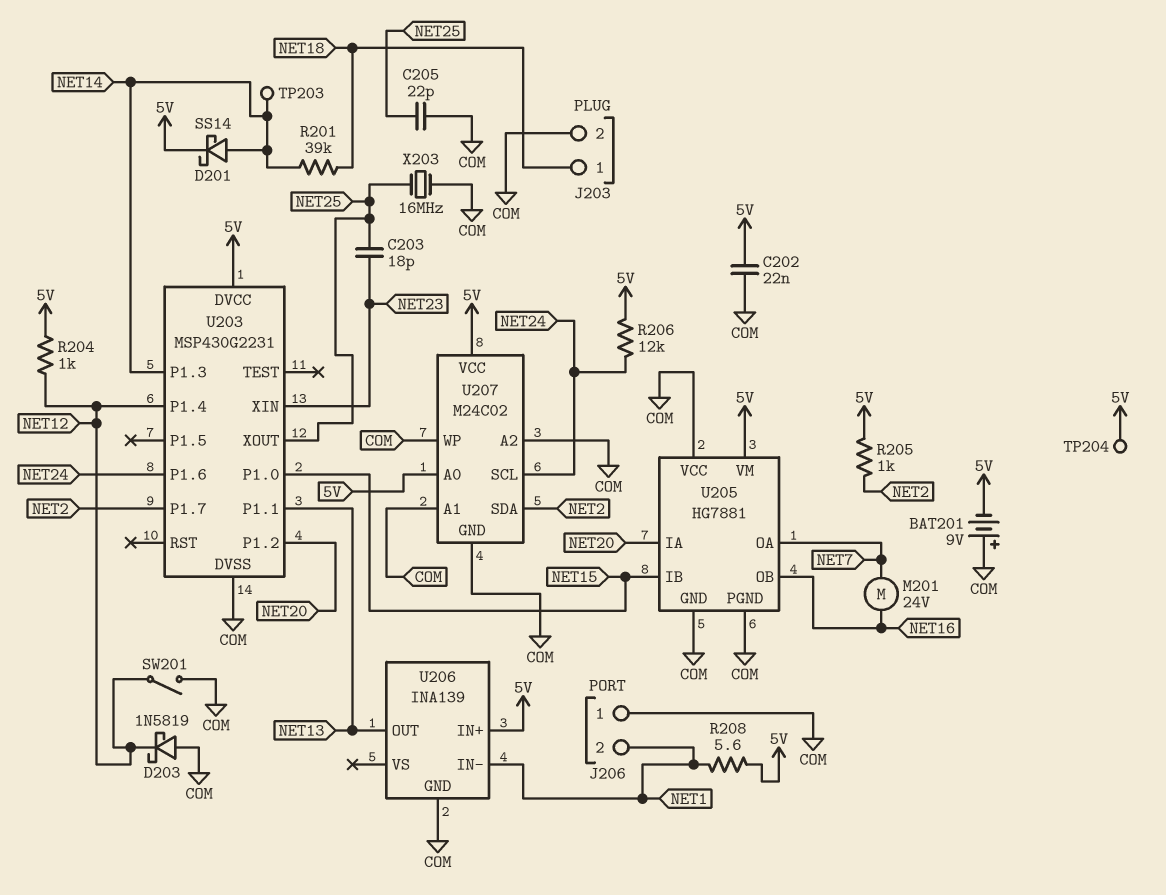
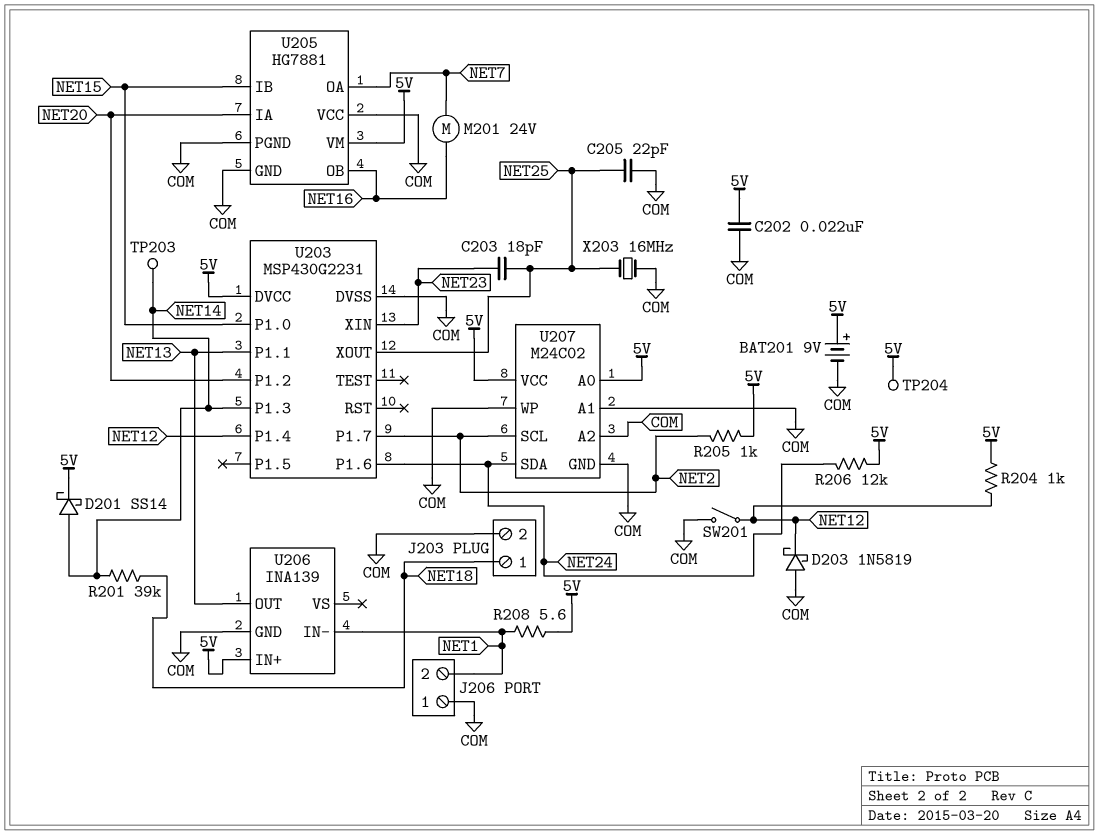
BAT201: 9V (plus COM, minus 5V) -> 9V (plus 5V, minus COM)
U207 pin SCL: NET24 -> NET2
U207 pin SDA: NET2 -> NET24

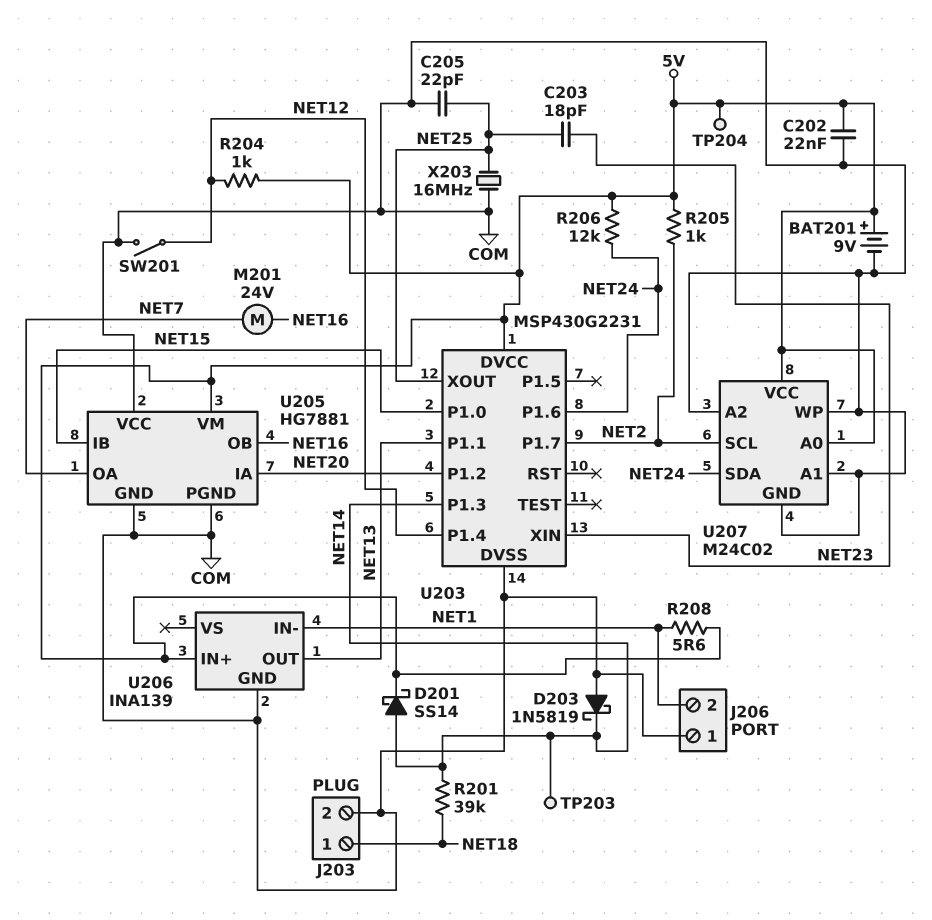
D203: schottky 1N5819 (A COM, K NET12) -> schottky 1N5819 (A COM, K NET14)

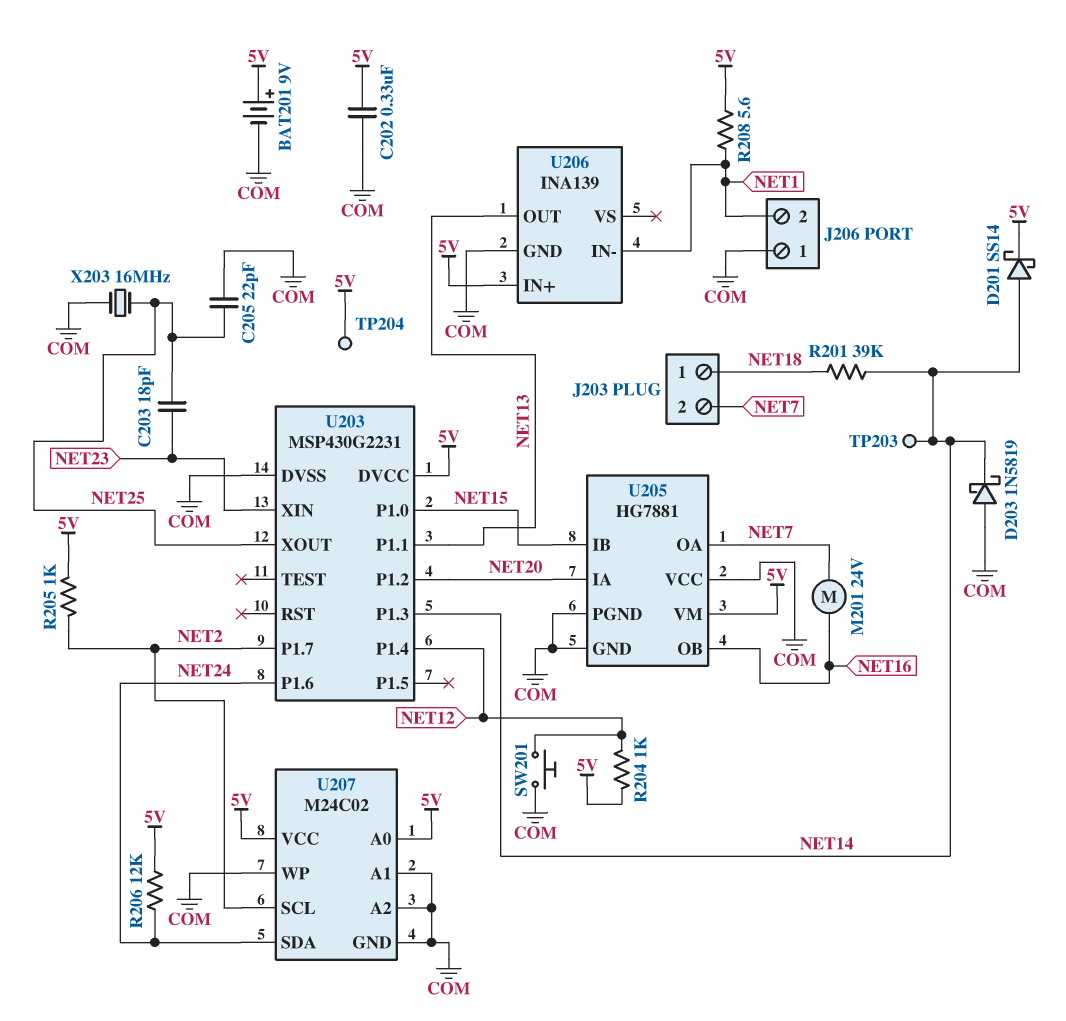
C202: 22nF (5V, COM) -> 330nF (5V, COM)
J203 pin 2: COM -> NET7
SW201: switch (COM, NET12) -> button (COM, NET12)

